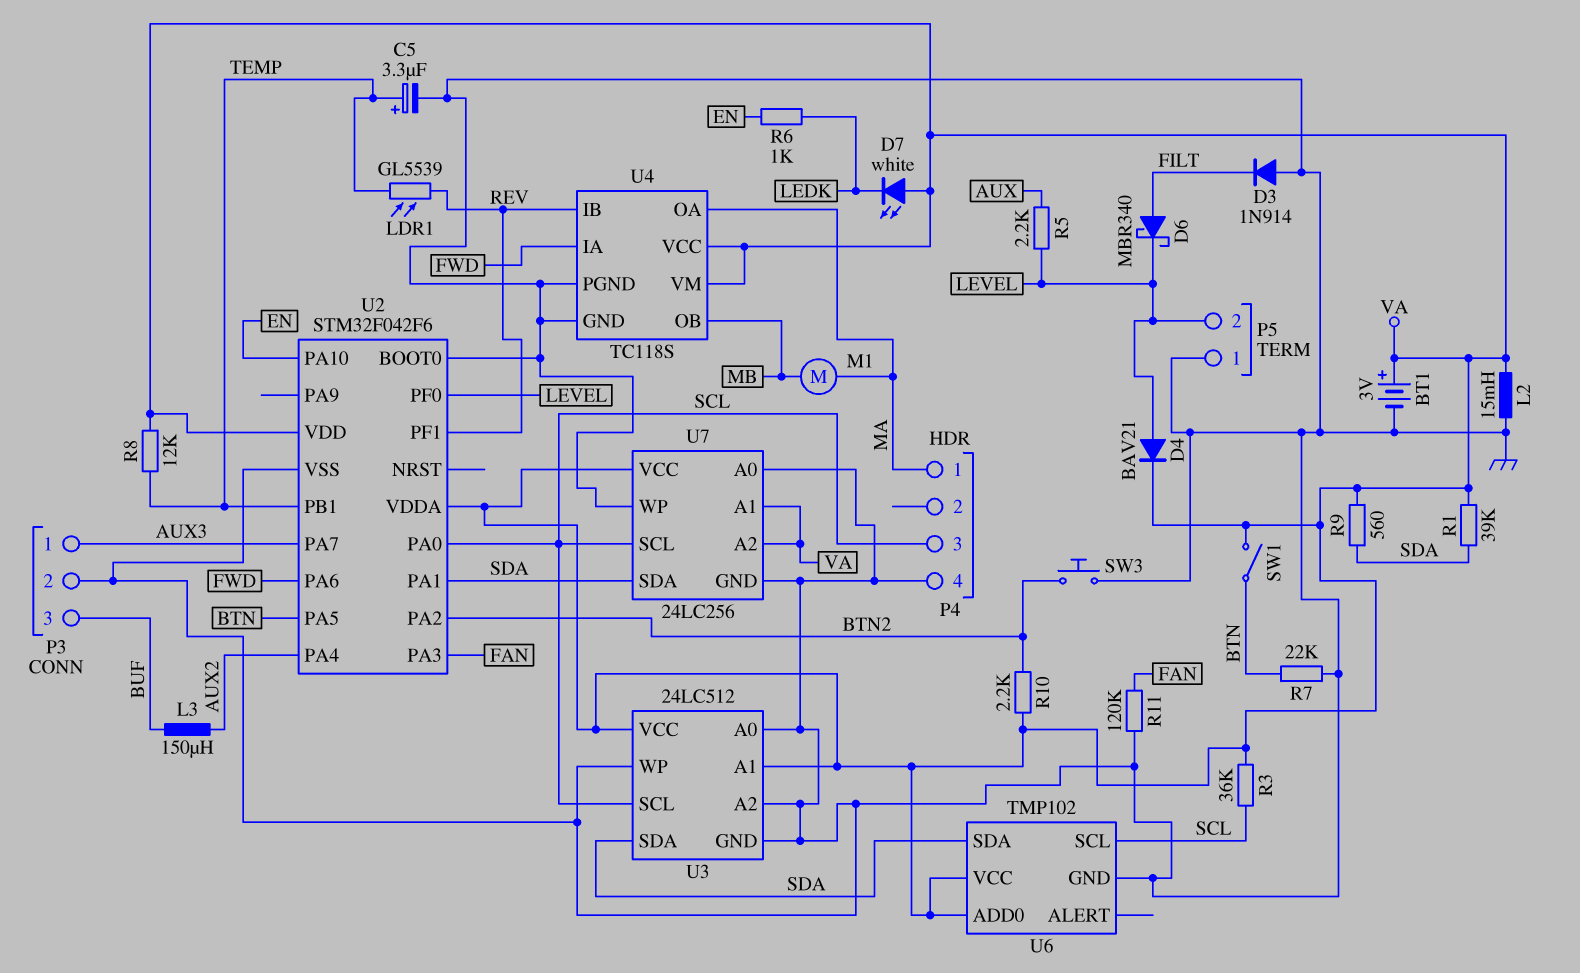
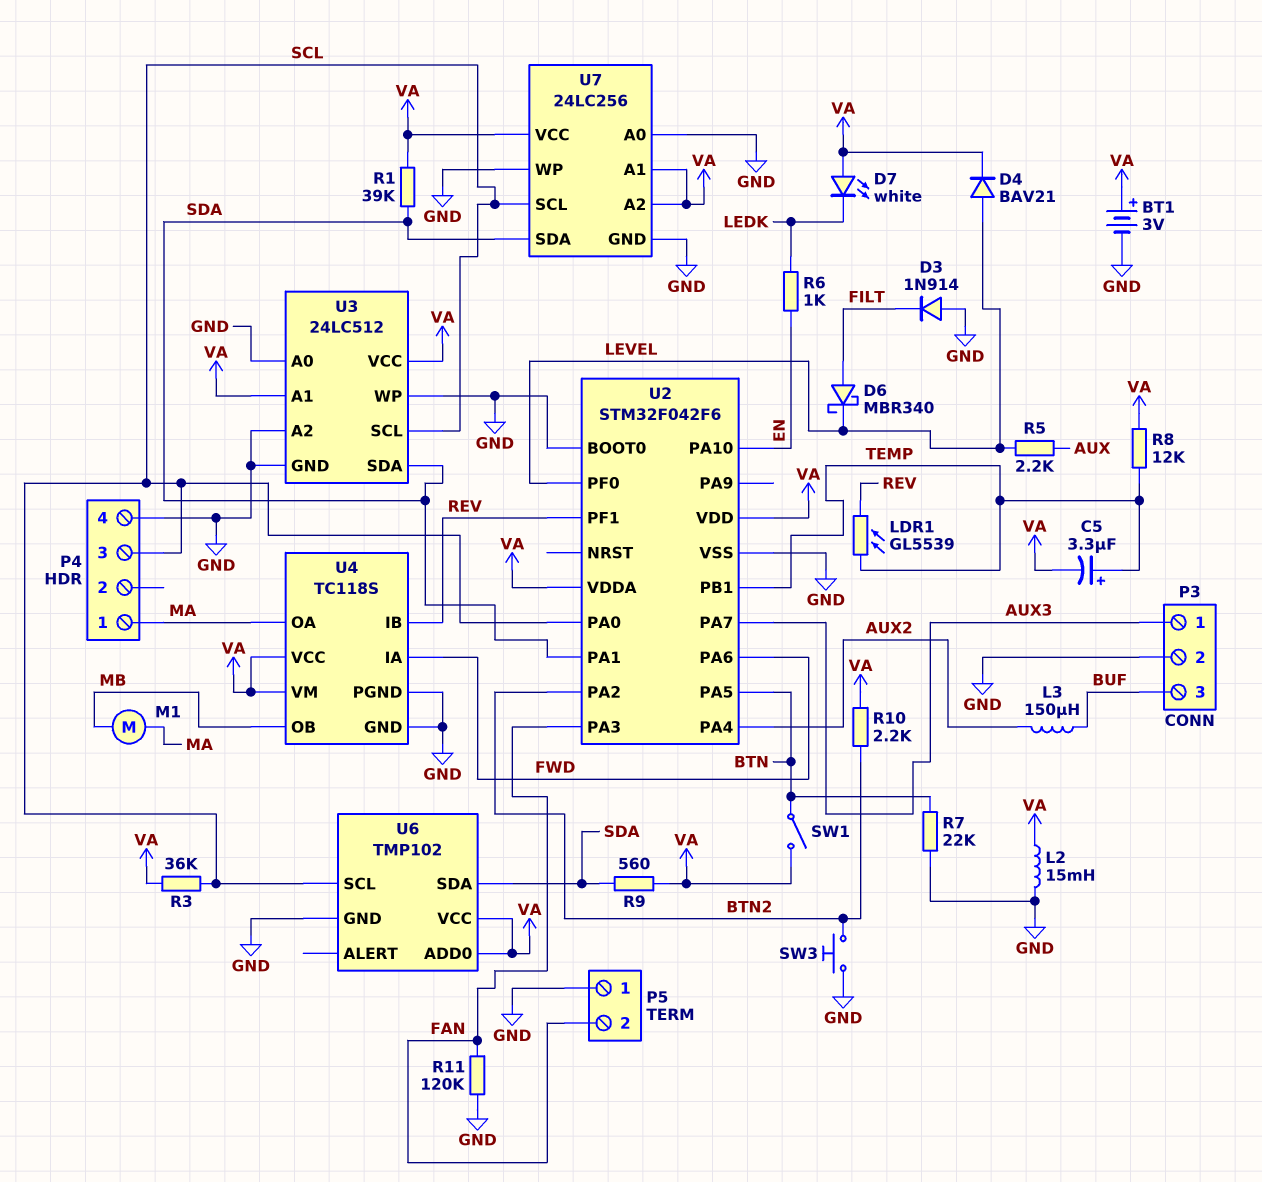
C5: 3.3uF (plus TEMP, minus GND) -> 3.3uF (plus TEMP, minus VA)
P5 pin 2: LEVEL -> FAN

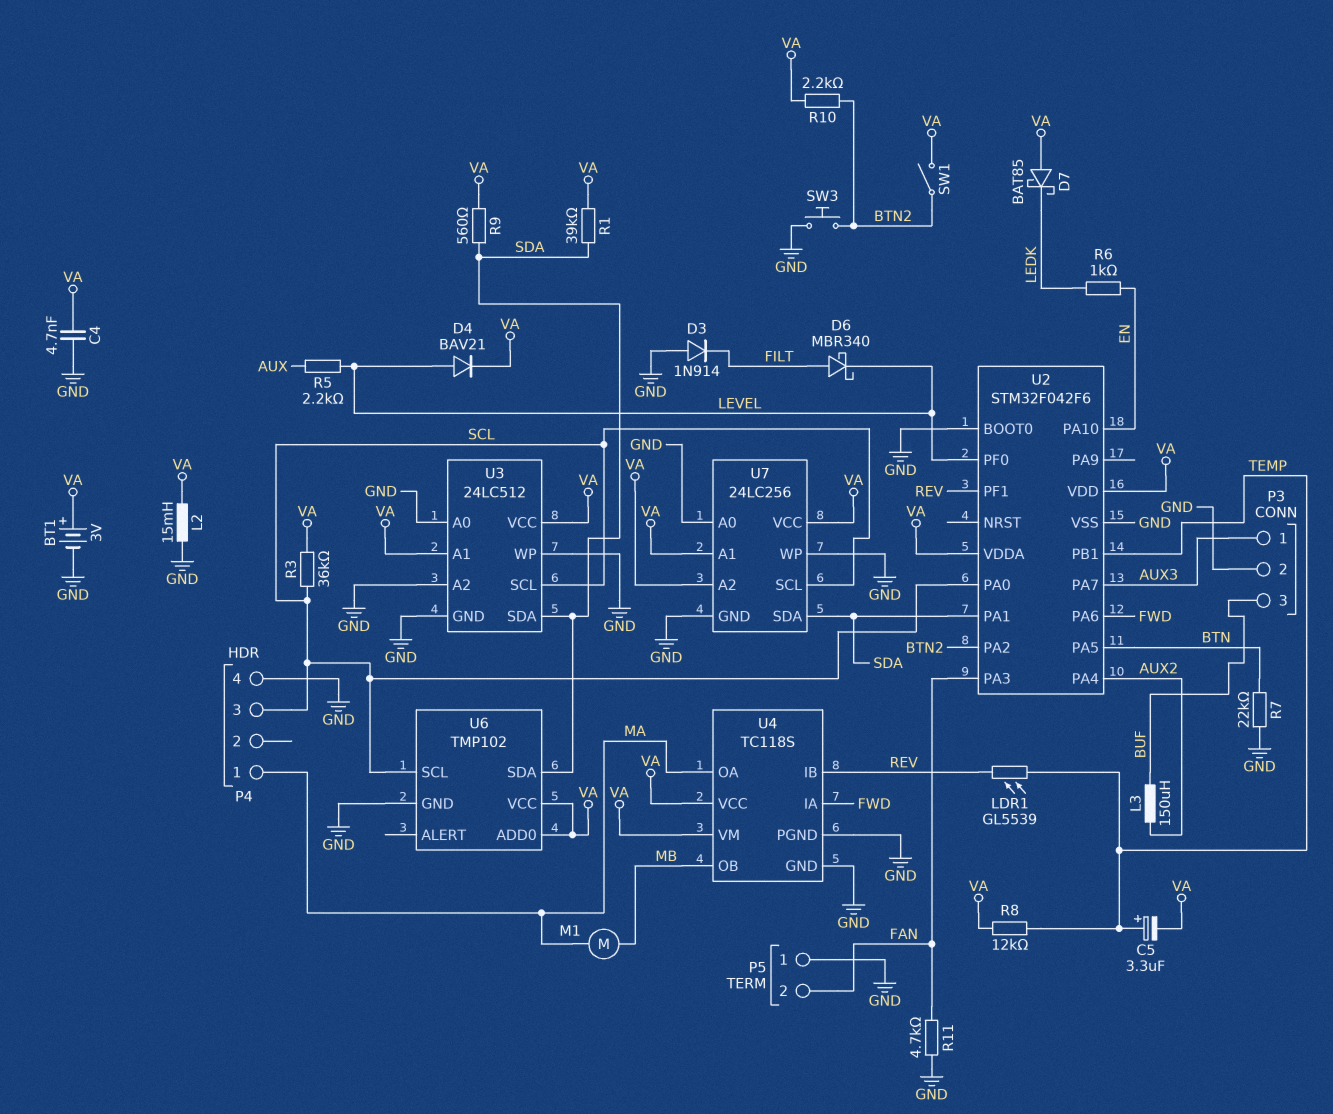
C4: none -> 4.7nF (GND, VA)
D7: LED white (A VA, K LEDK) -> schottky BAT85 (A VA, K LEDK)
R11: 120k (FAN, GND) -> 4.7k (FAN, GND)
SW1: switch (BTN, VA) -> switch (BTN2, VA)

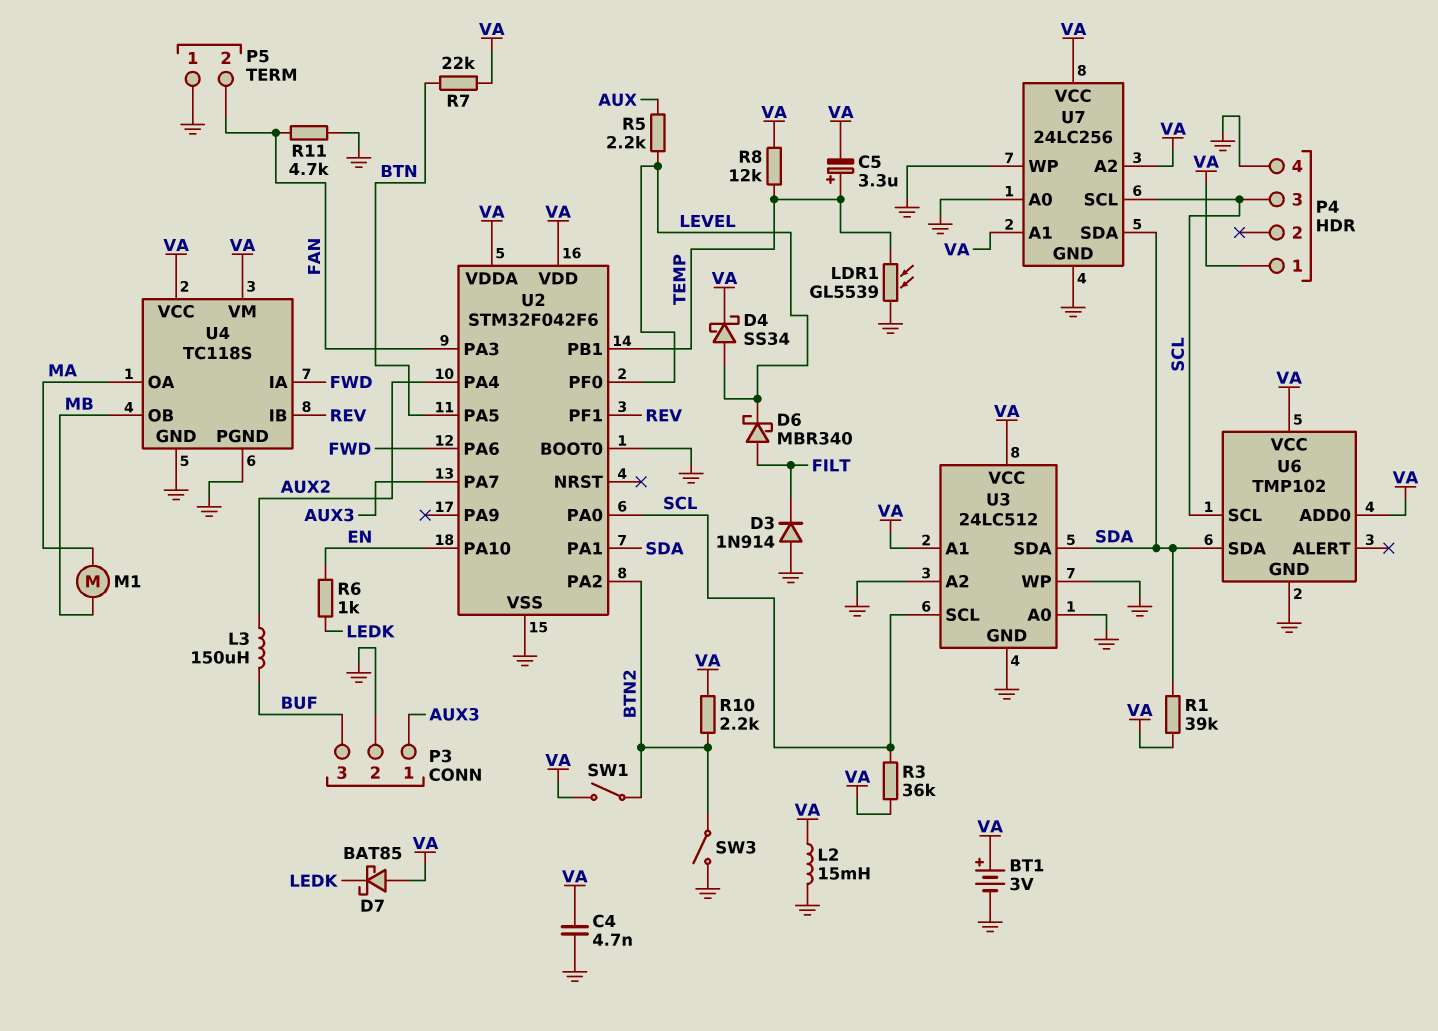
D4: diode BAV21 (A LEVEL, K VA) -> schottky SS34 (A LEVEL, K VA)
LDR1: GL5539 (REV, TEMP) -> GL5539 (GND, TEMP)
P4 pin 1: MA -> VA
R7: 22k (BTN, GND) -> 22k (BTN, VA)
R9: 560 (SDA, VA) -> none
SW3: button (BTN2, GND) -> switch (BTN2, GND)

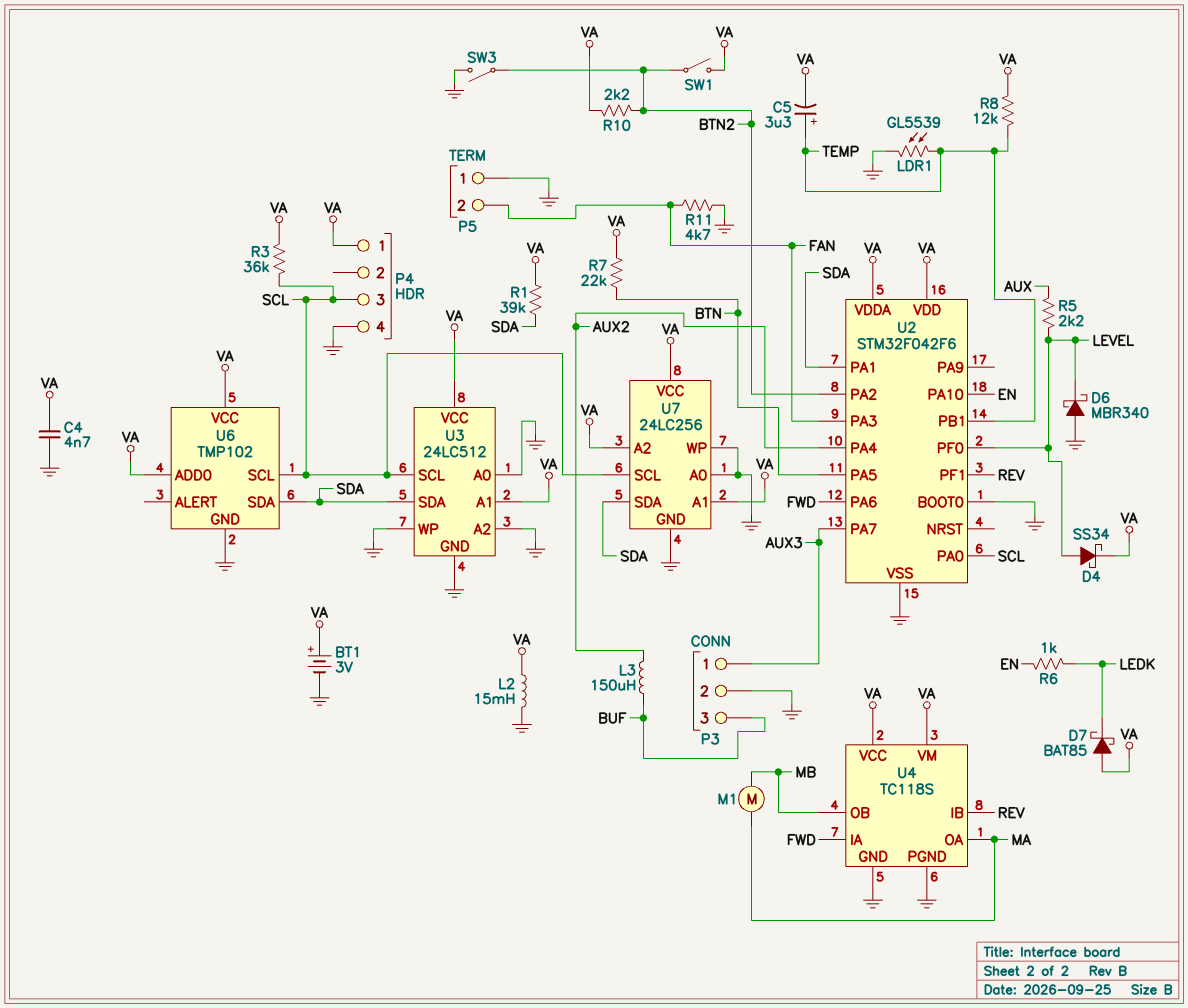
D3: diode 1N914 (A GND, K FILT) -> none
D6: schottky MBR340 (A FILT, K LEVEL) -> schottky MBR340 (A GND, K LEVEL)

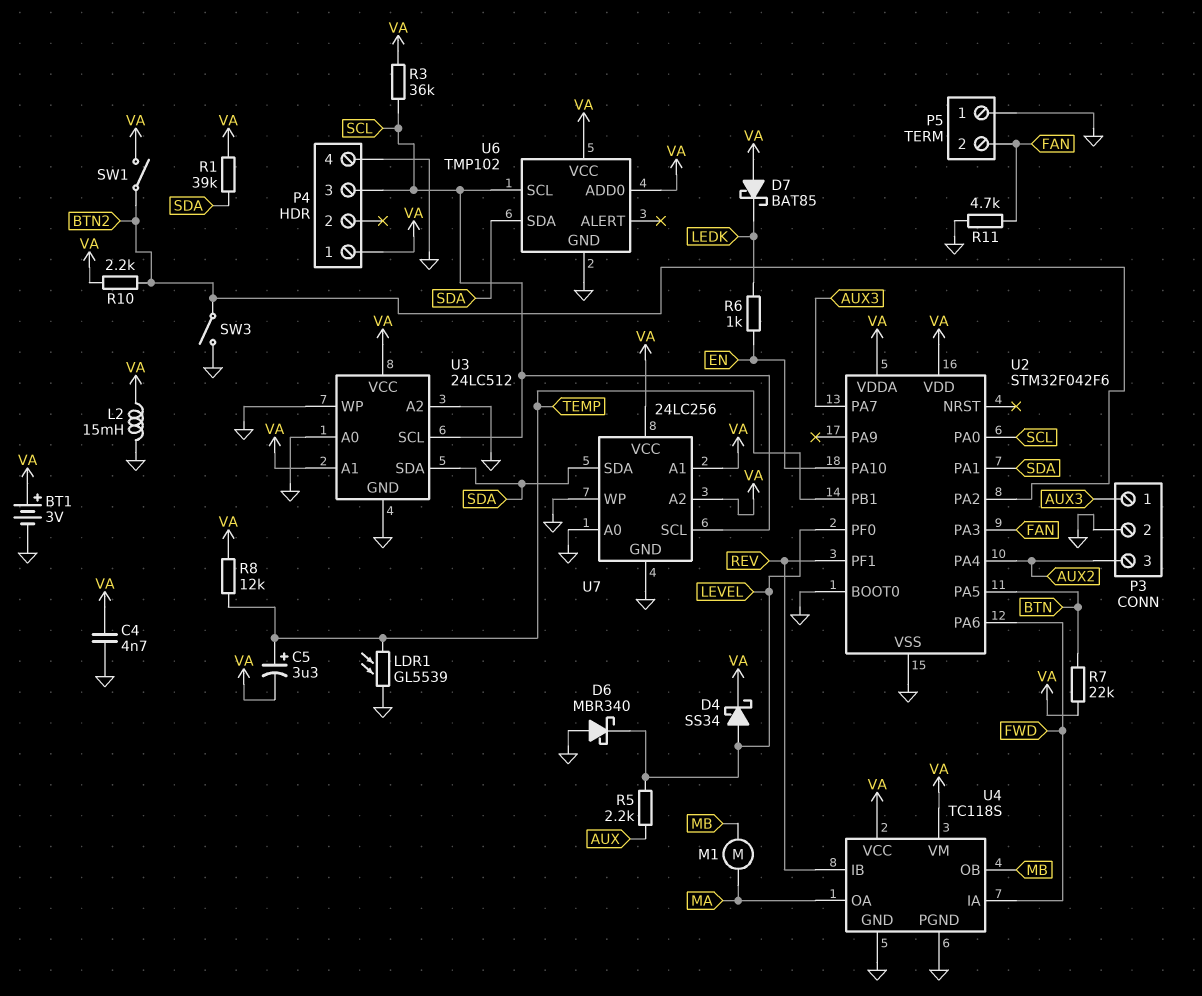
L3: 150uH (AUX2, BUF) -> none
P3 pin 3: BUF -> AUX2

